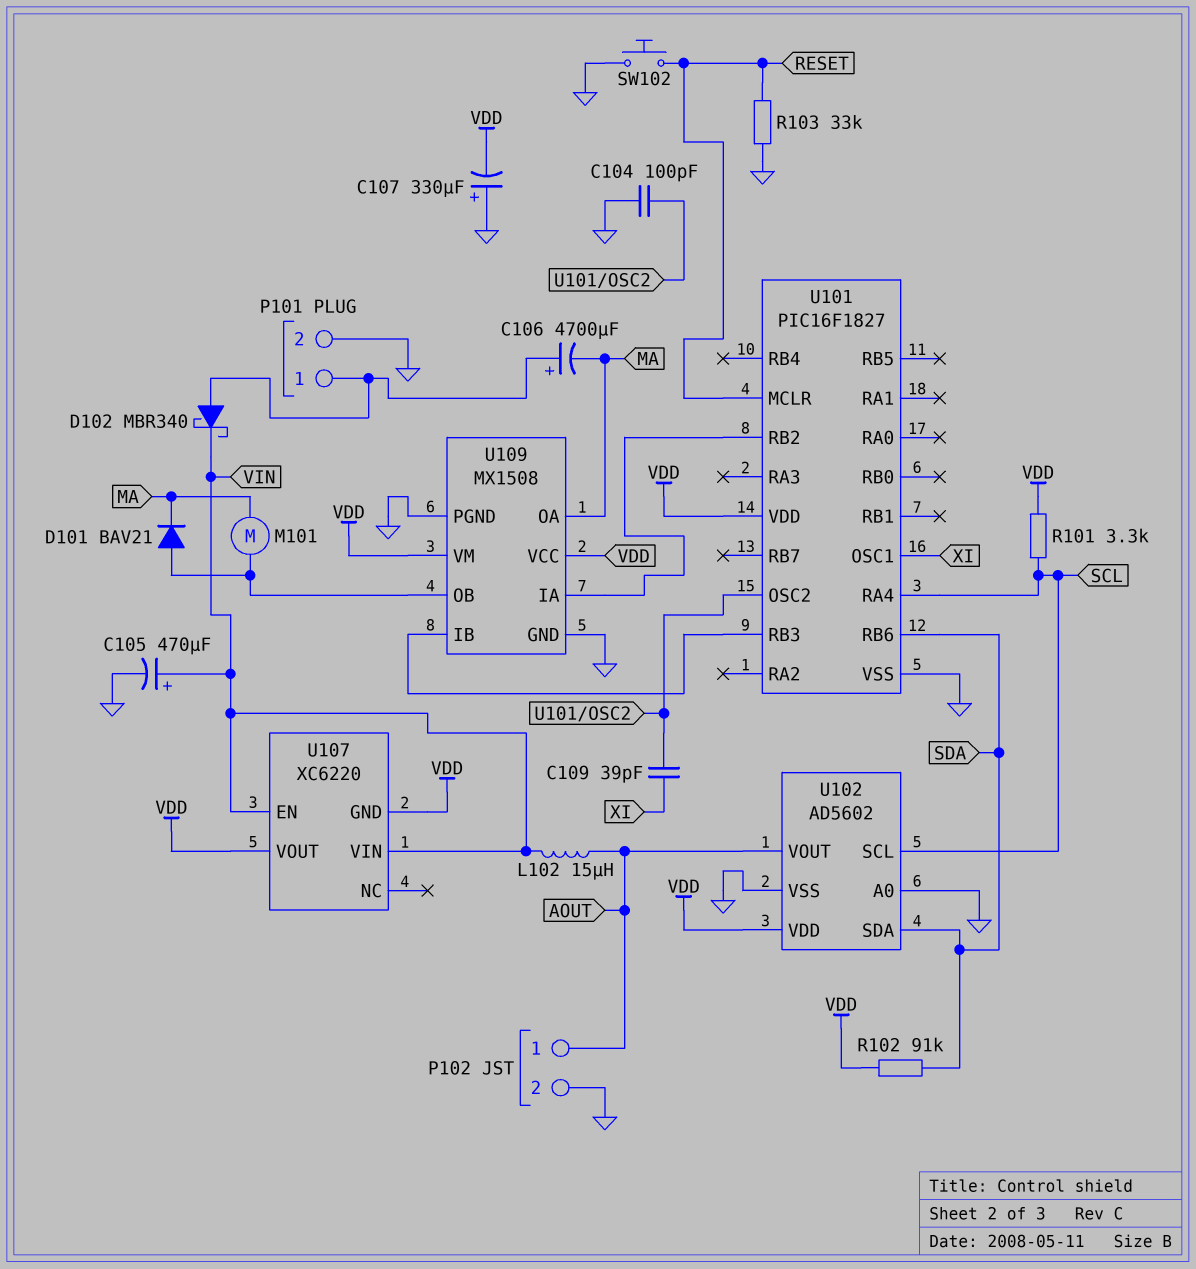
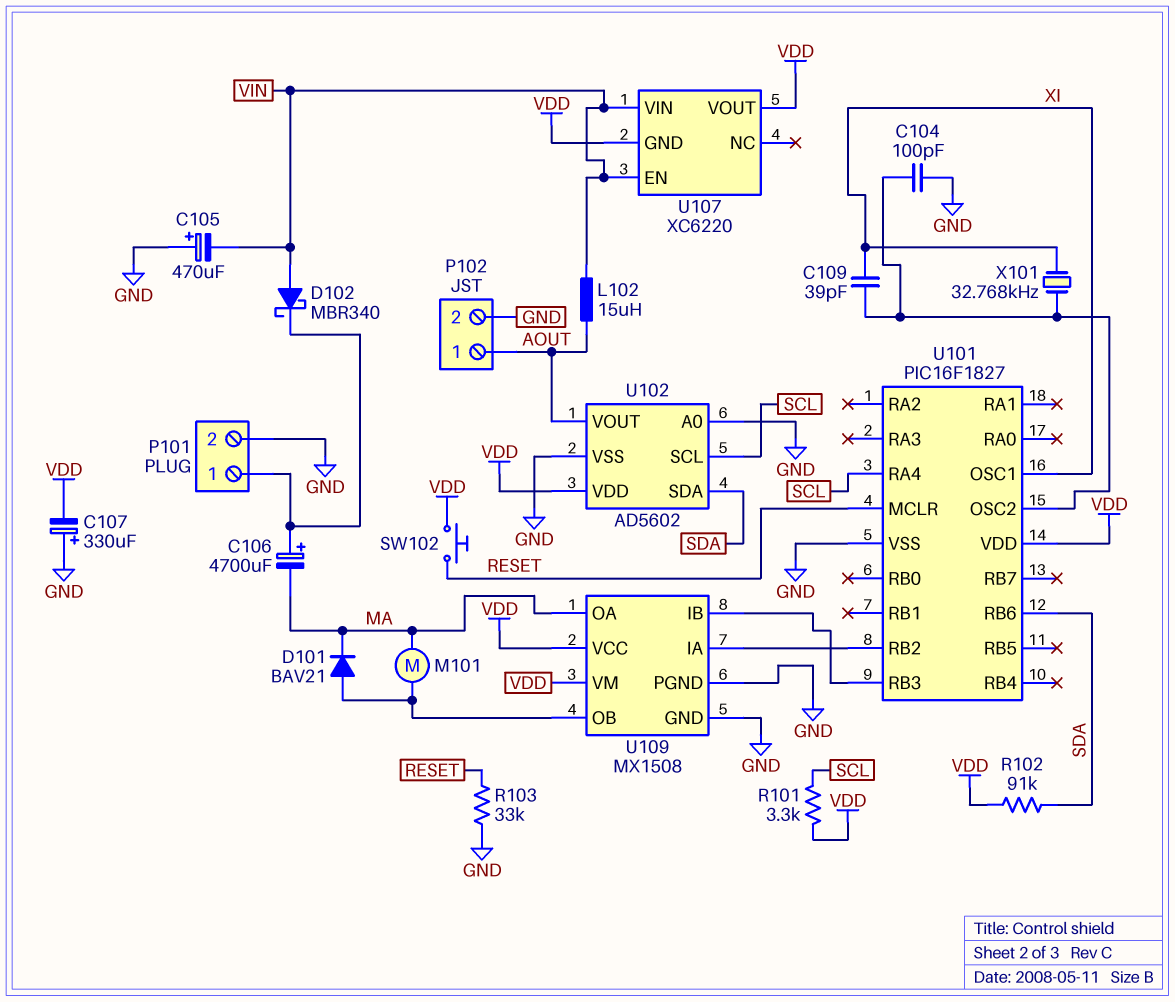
C105: 470uF (plus VIN, minus GND) -> 470uF (plus GND, minus VIN)
D102: schottky MBR340 (A P101/1, K VIN) -> schottky MBR340 (A VIN, K P101/1)
SW102: button (GND, RESET) -> button (RESET, VDD)
X101: none -> 32.768kHz (U101/OSC2, XI)

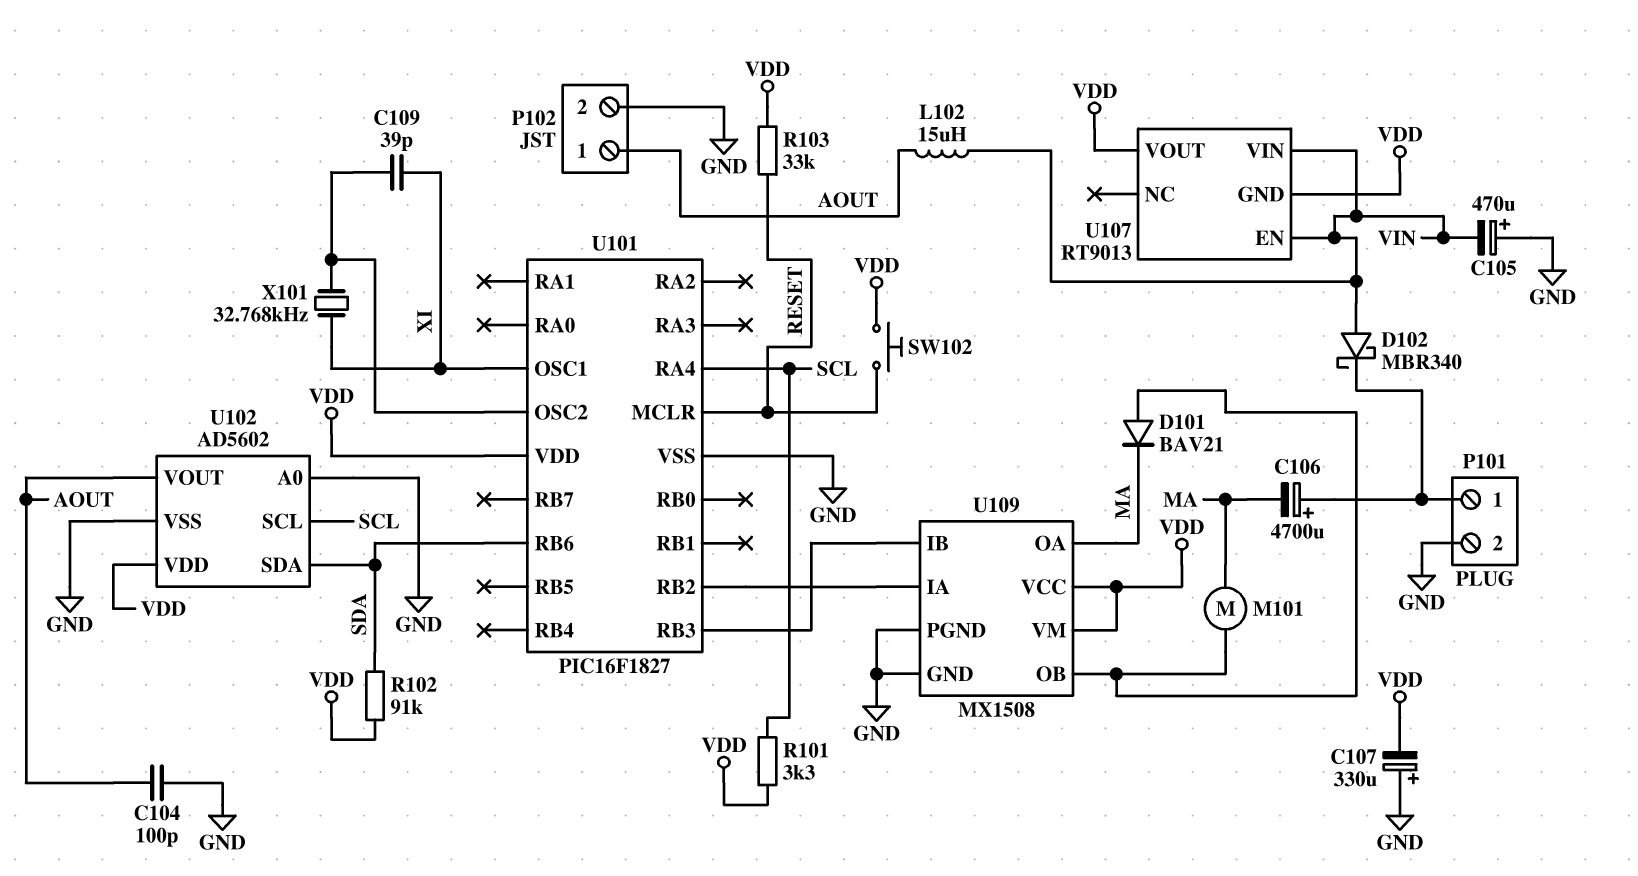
C104: 100pF (GND, U101/OSC2) -> 100pF (AOUT, GND)
R103: 33k (GND, RESET) -> 33k (RESET, VDD)
U107: XC6220 -> RT9013

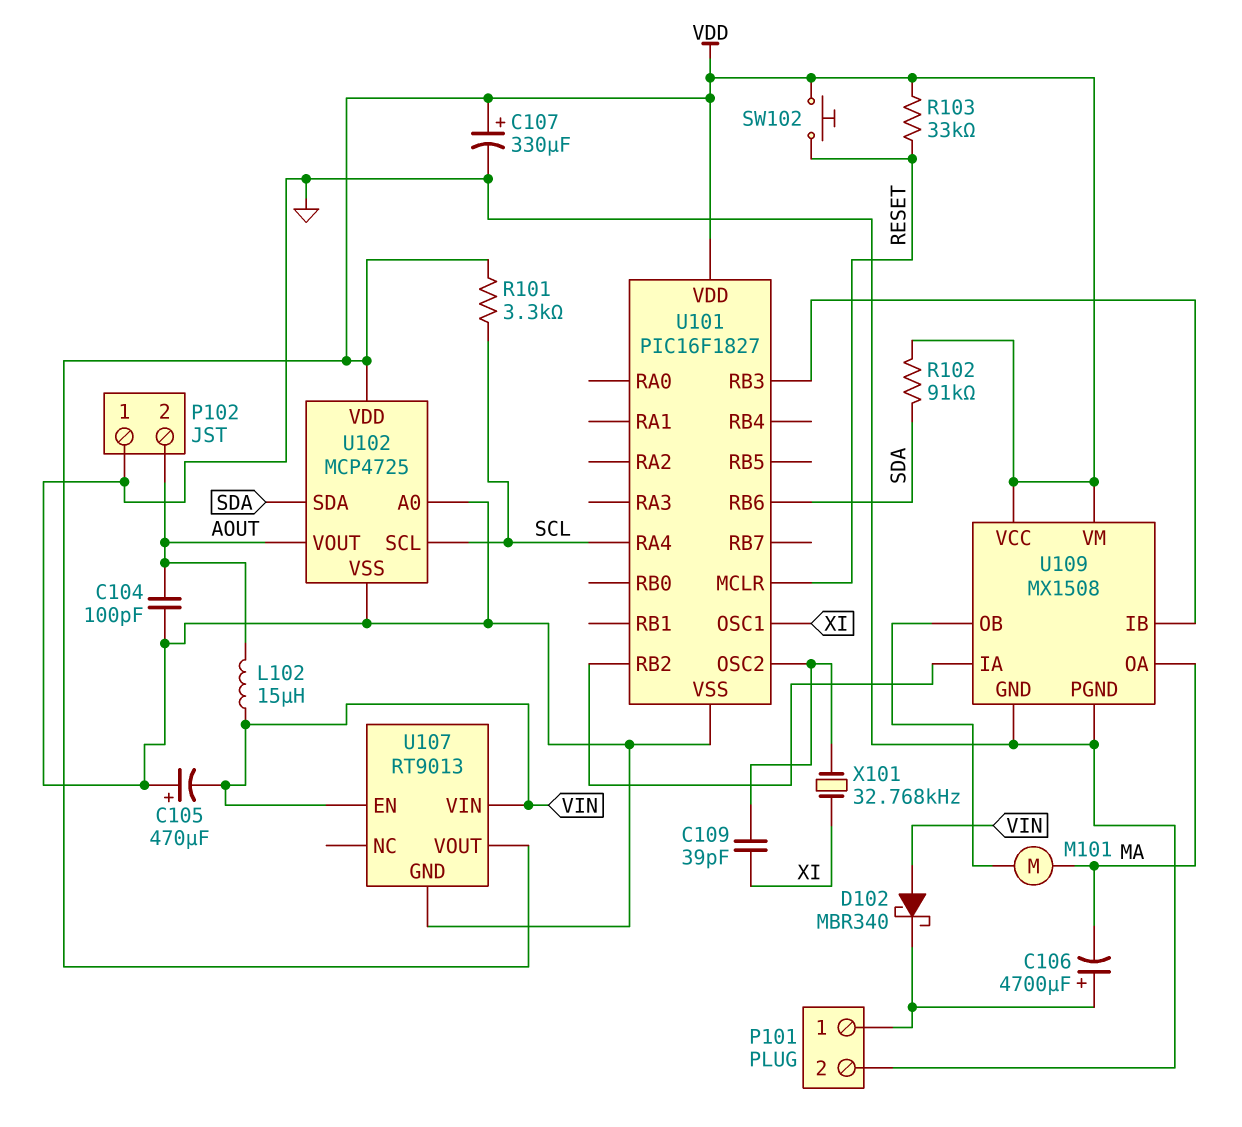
C107: 330uF (plus GND, minus VDD) -> 330uF (plus VDD, minus GND)
D101: diode BAV21 (A U109/OB, K MA) -> none
P102 pin 1: AOUT -> GND
P102 pin 2: GND -> AOUT
U102: AD5602 -> MCP4725
U107 pin GND: VDD -> GND

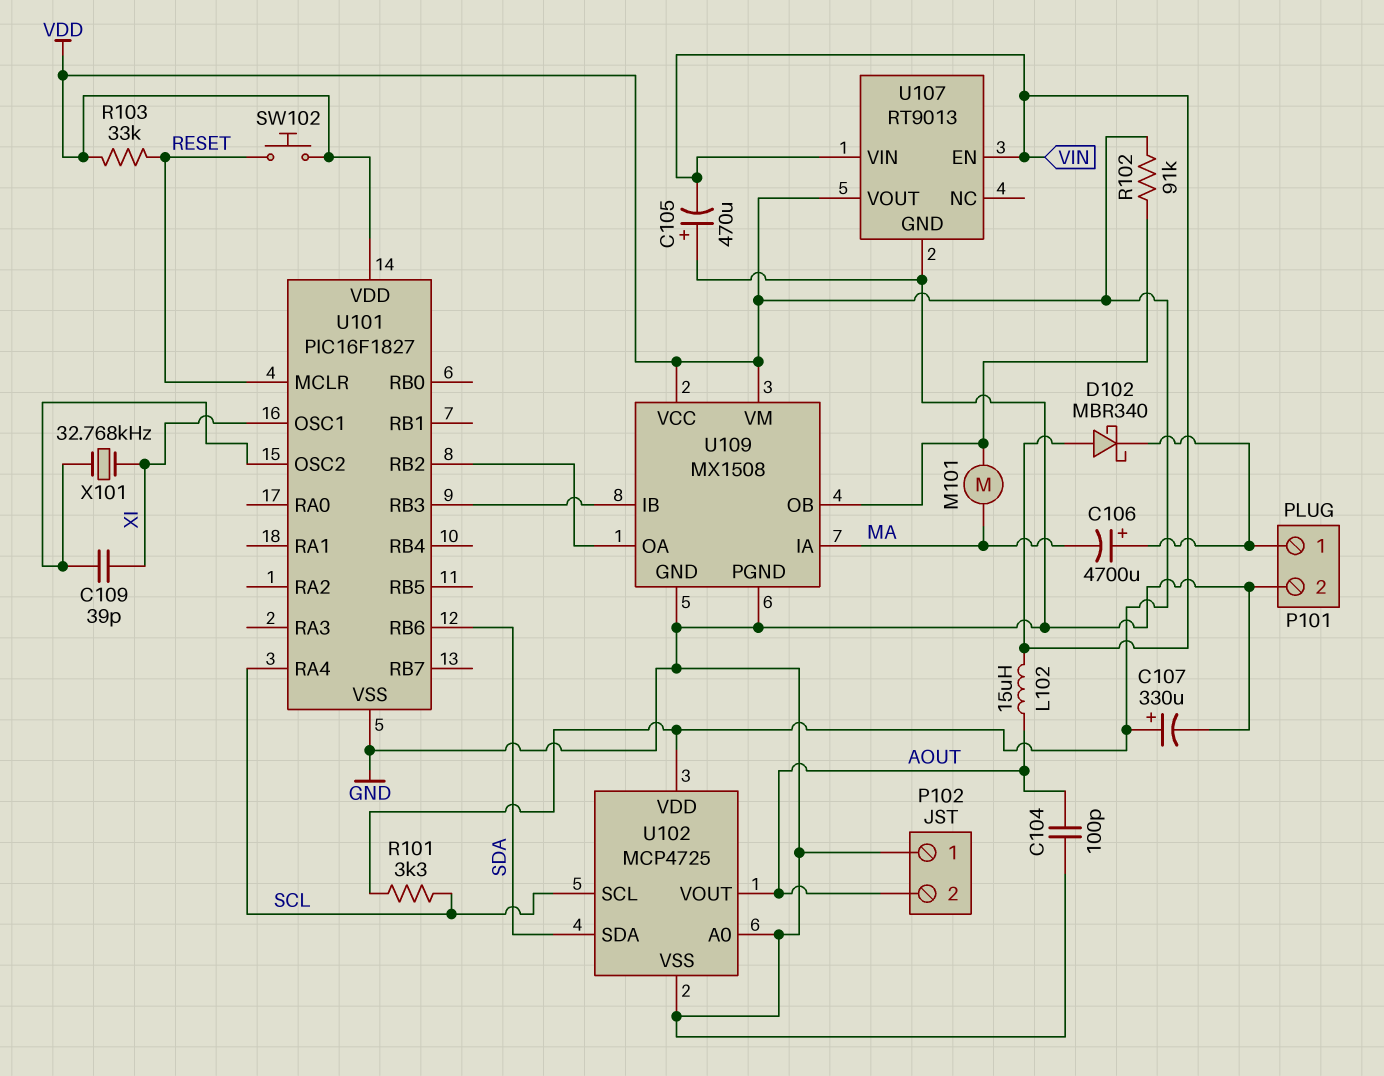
R102: 91k (SDA, VDD) -> 91k (U109/OB, VDD)
U109 pin IA: U101/RB2 -> MA
U109 pin OA: MA -> U101/RB2

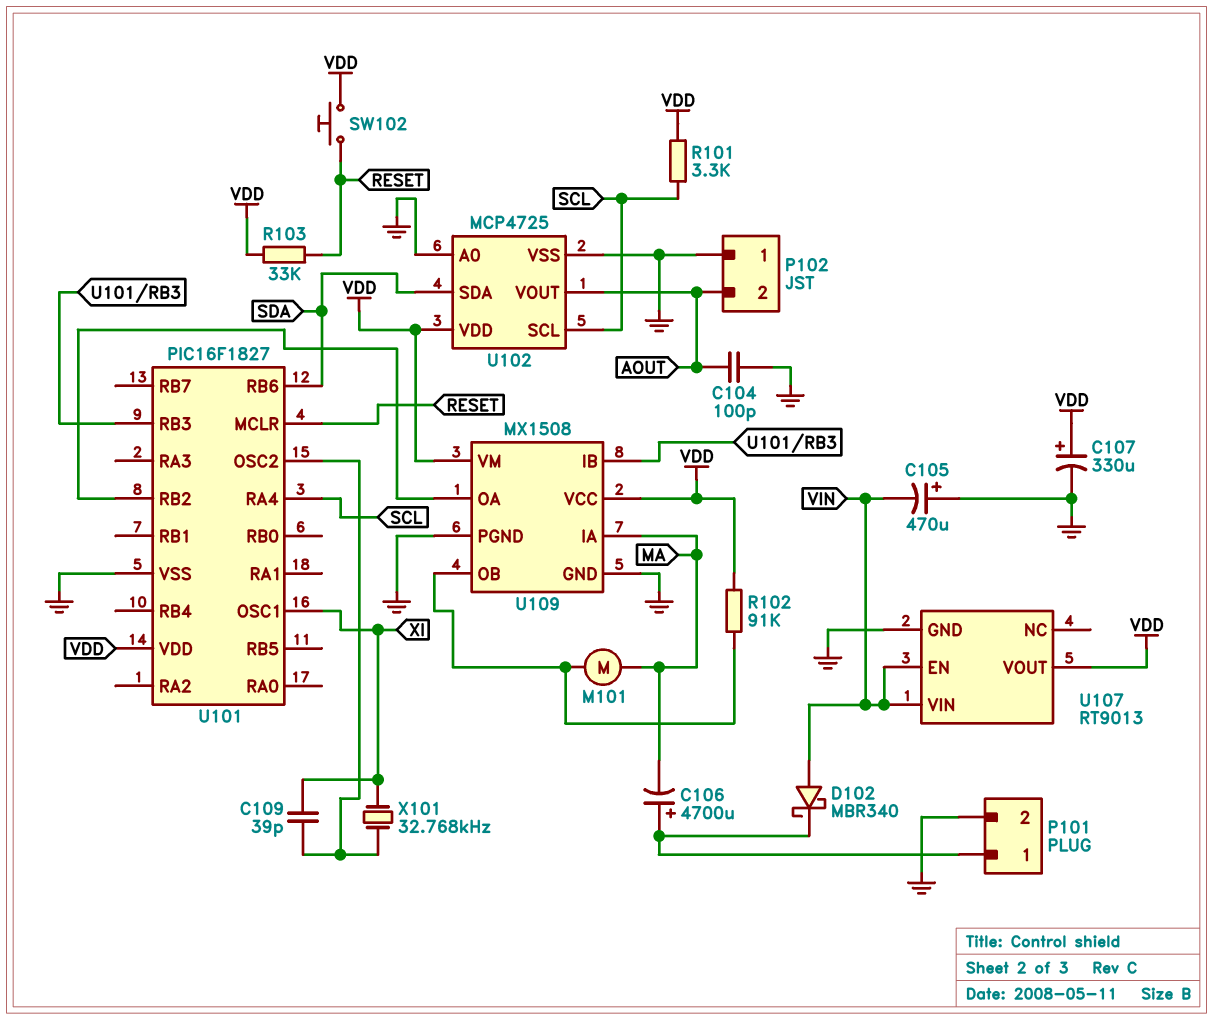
L102: 15uH (AOUT, VIN) -> none

